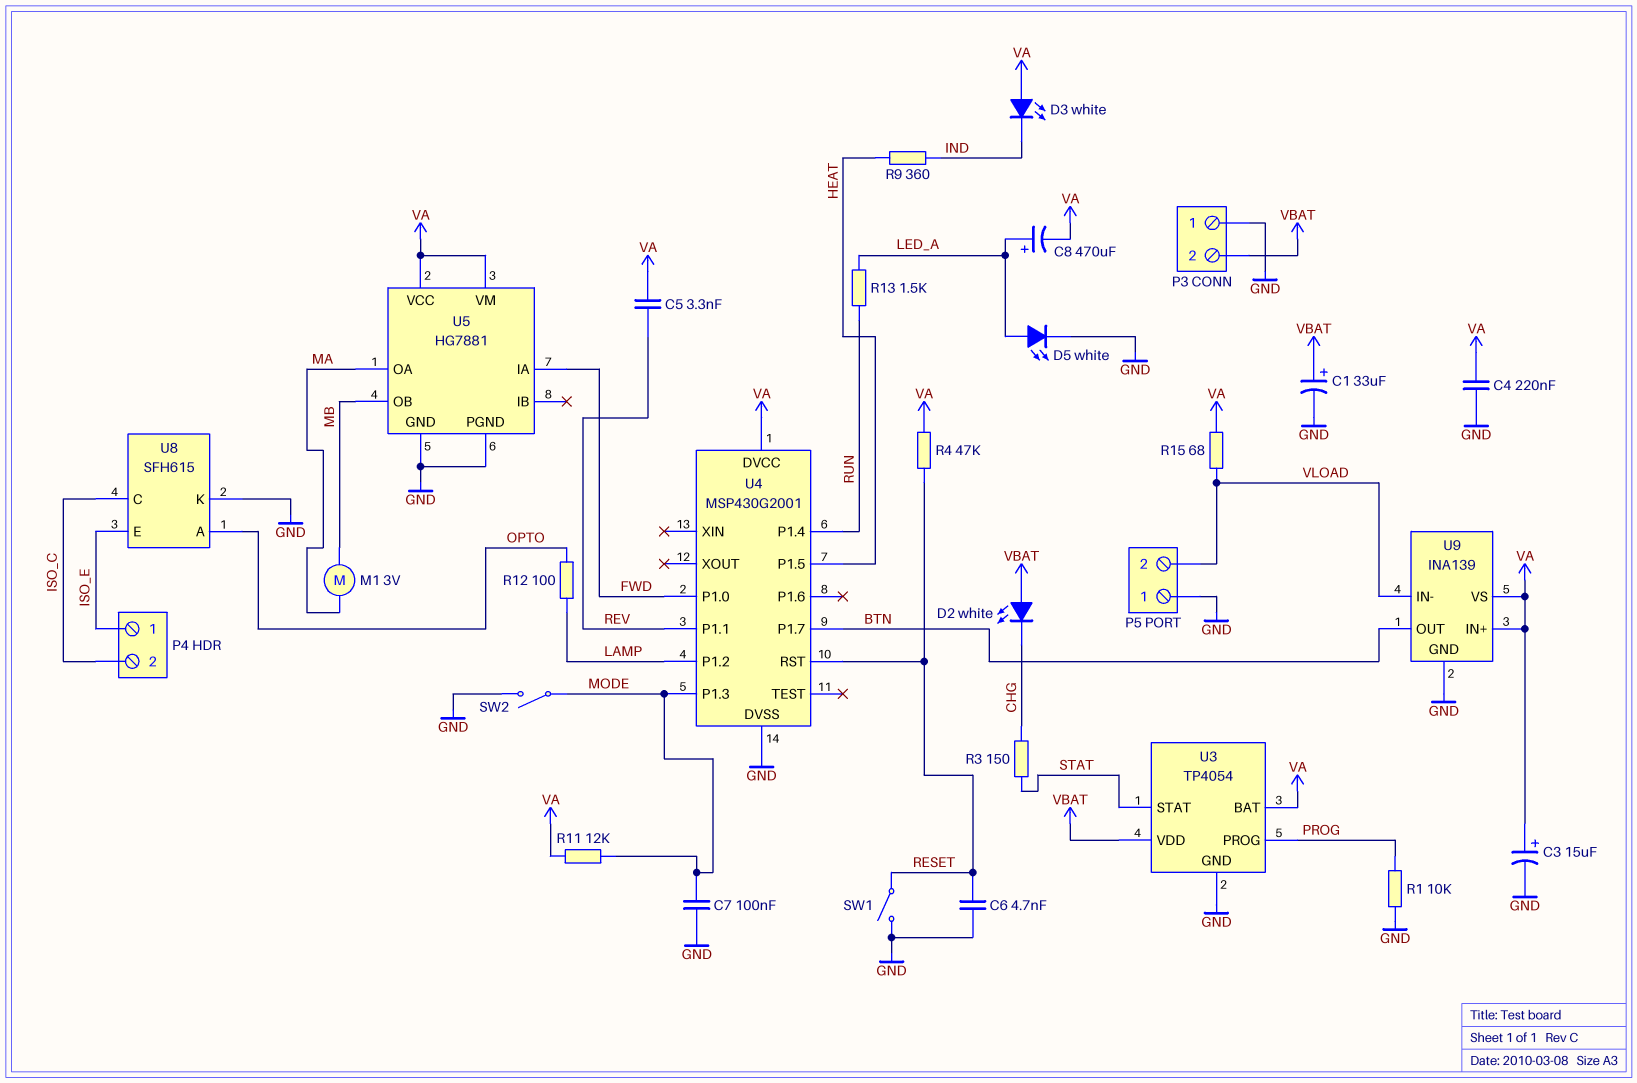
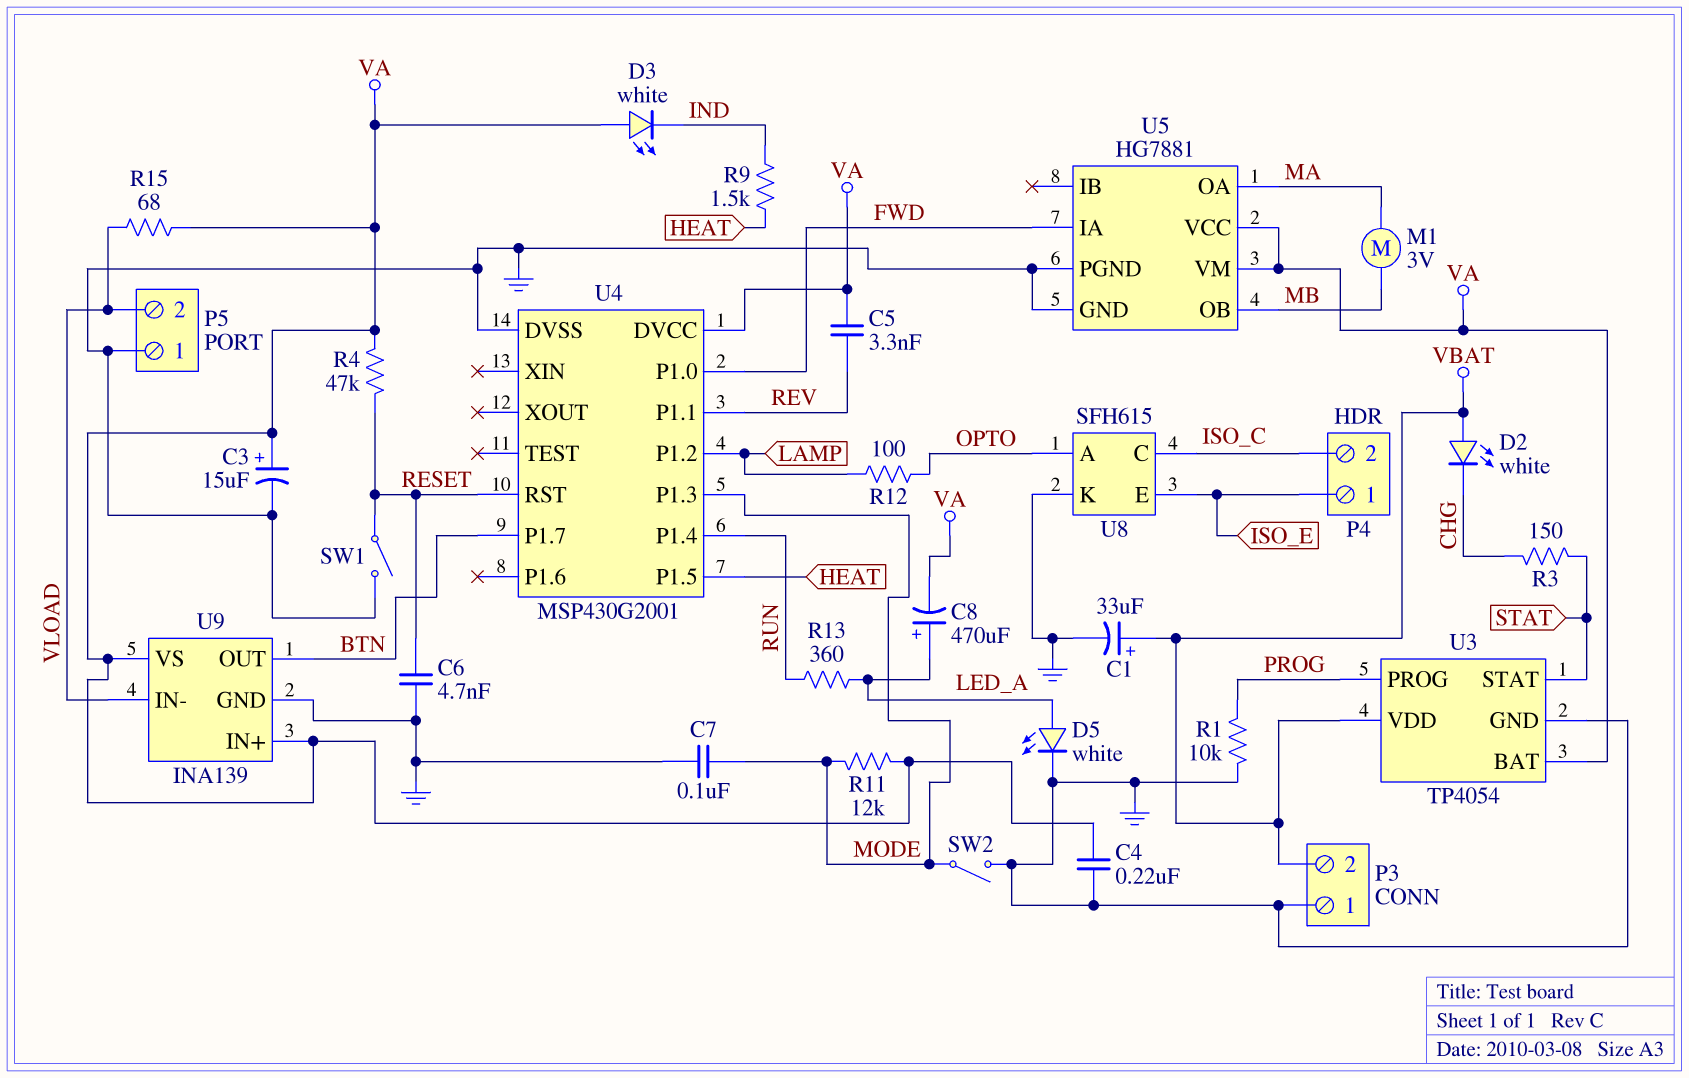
R9: 360 (HEAT, IND) -> 1.5k (HEAT, IND)
R13: 1.5k (LED_A, RUN) -> 360 (LED_A, RUN)

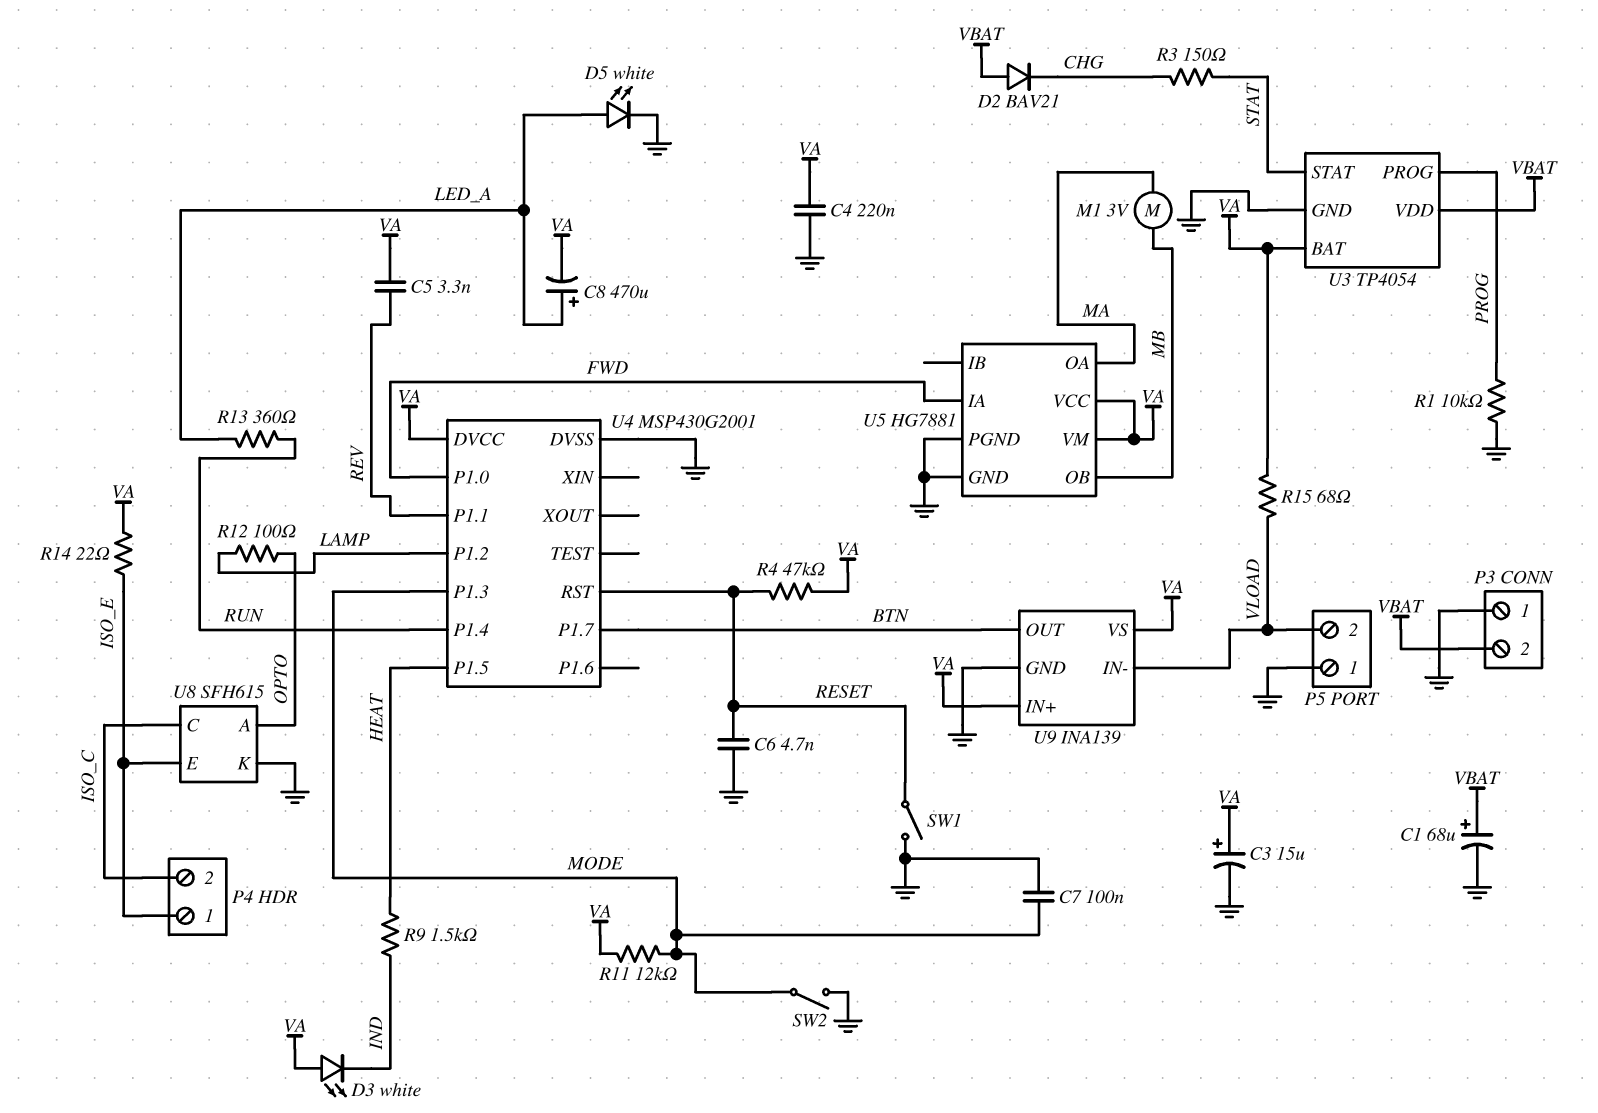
C1: 33uF (plus VBAT, minus GND) -> 68uF (plus VBAT, minus GND)
D2: LED white (A VBAT, K CHG) -> diode BAV21 (A VBAT, K CHG)
R14: none -> 22 (ISO_E, VA)

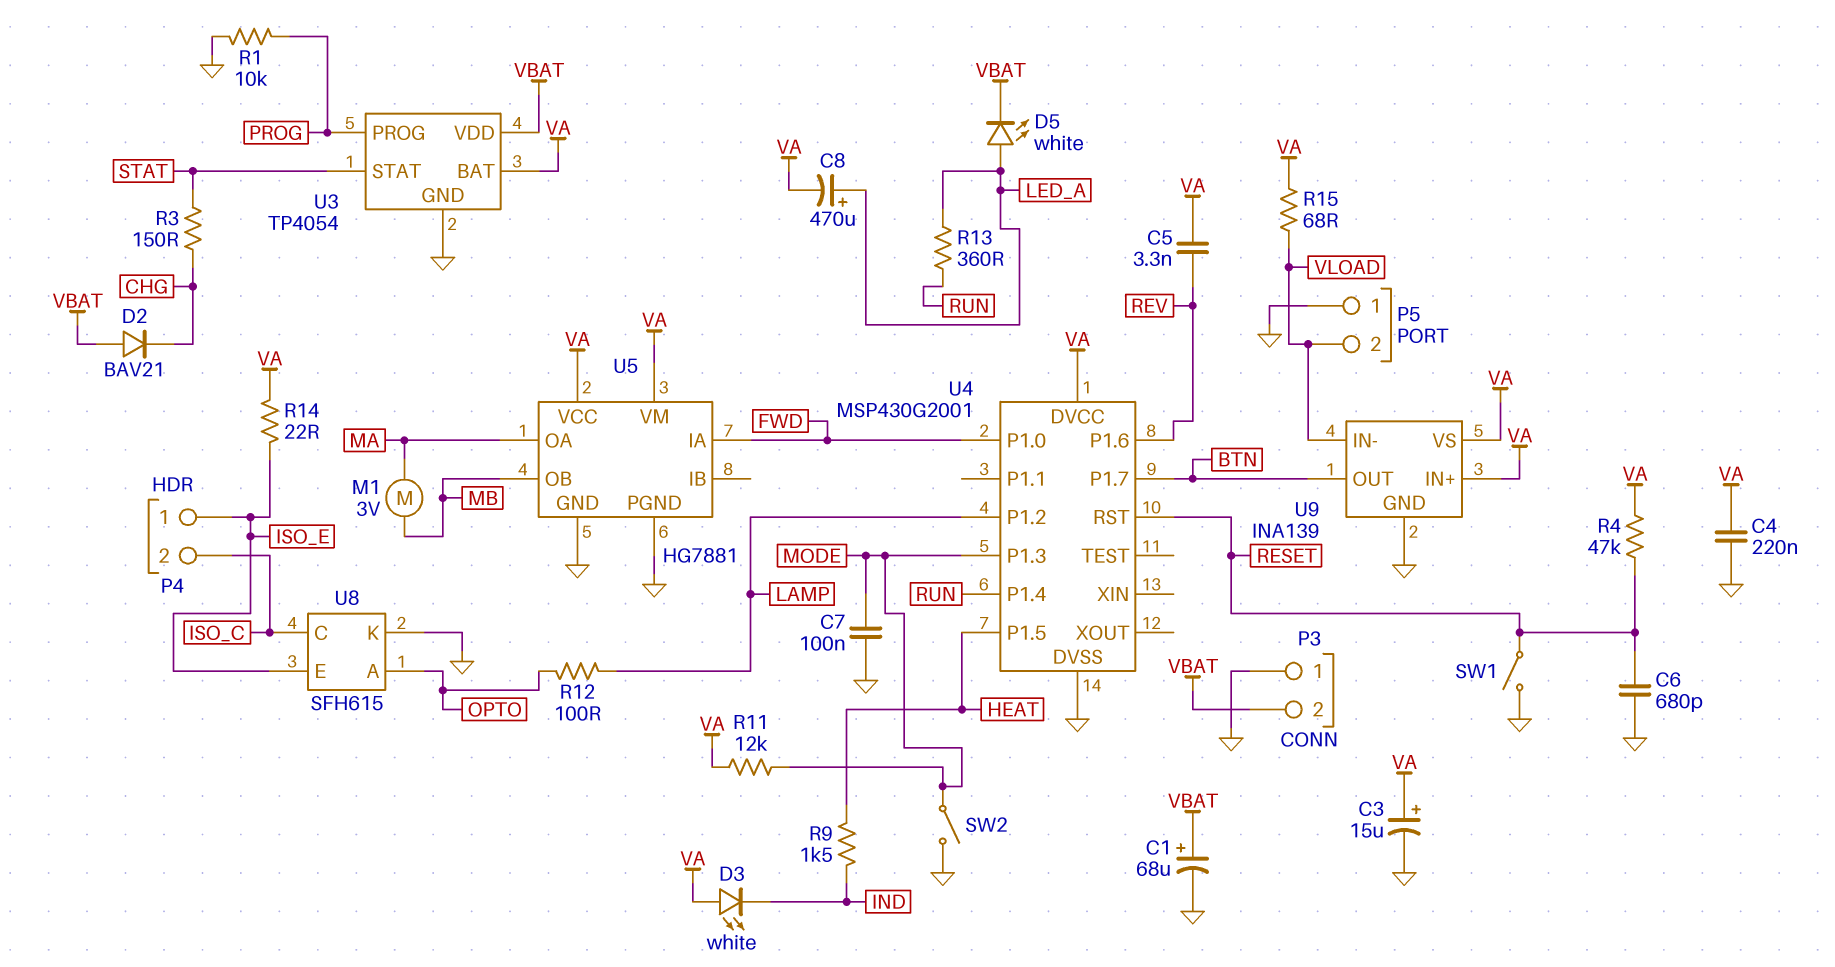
C6: 4.7nF (GND, RESET) -> 680pF (GND, RESET)
D5: LED white (A LED_A, K GND) -> LED white (A LED_A, K VBAT)
U4 pin P1.1: REV -> none
U4 pin P1.6: none -> REV

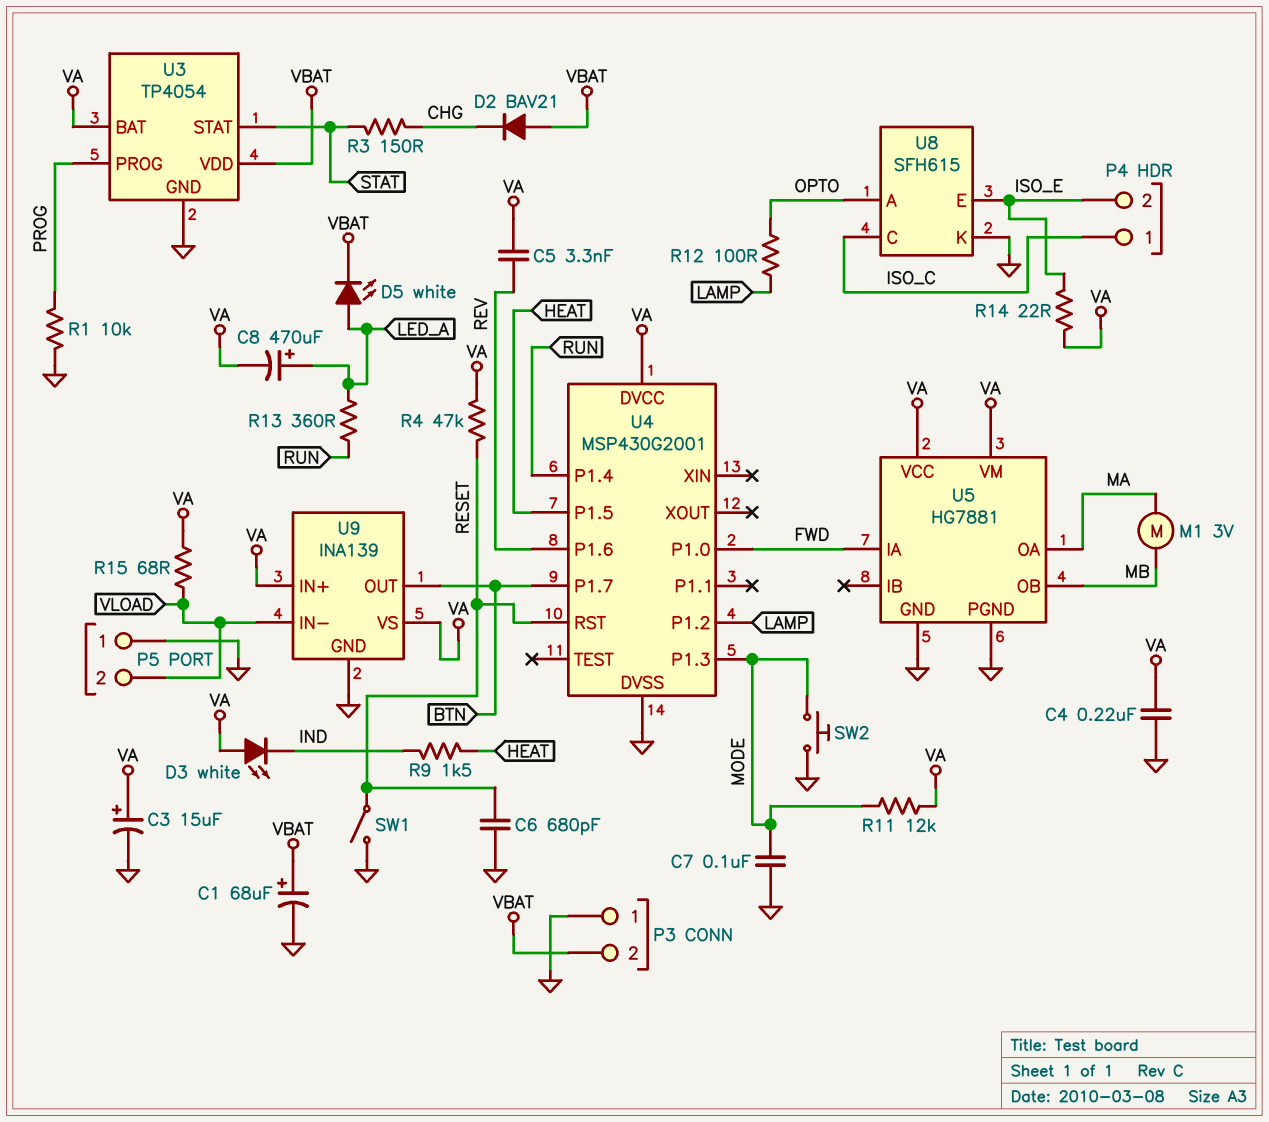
P4 pin 1: ISO_E -> ISO_C
P4 pin 2: ISO_C -> ISO_E
SW2: switch (GND, MODE) -> button (GND, MODE)

